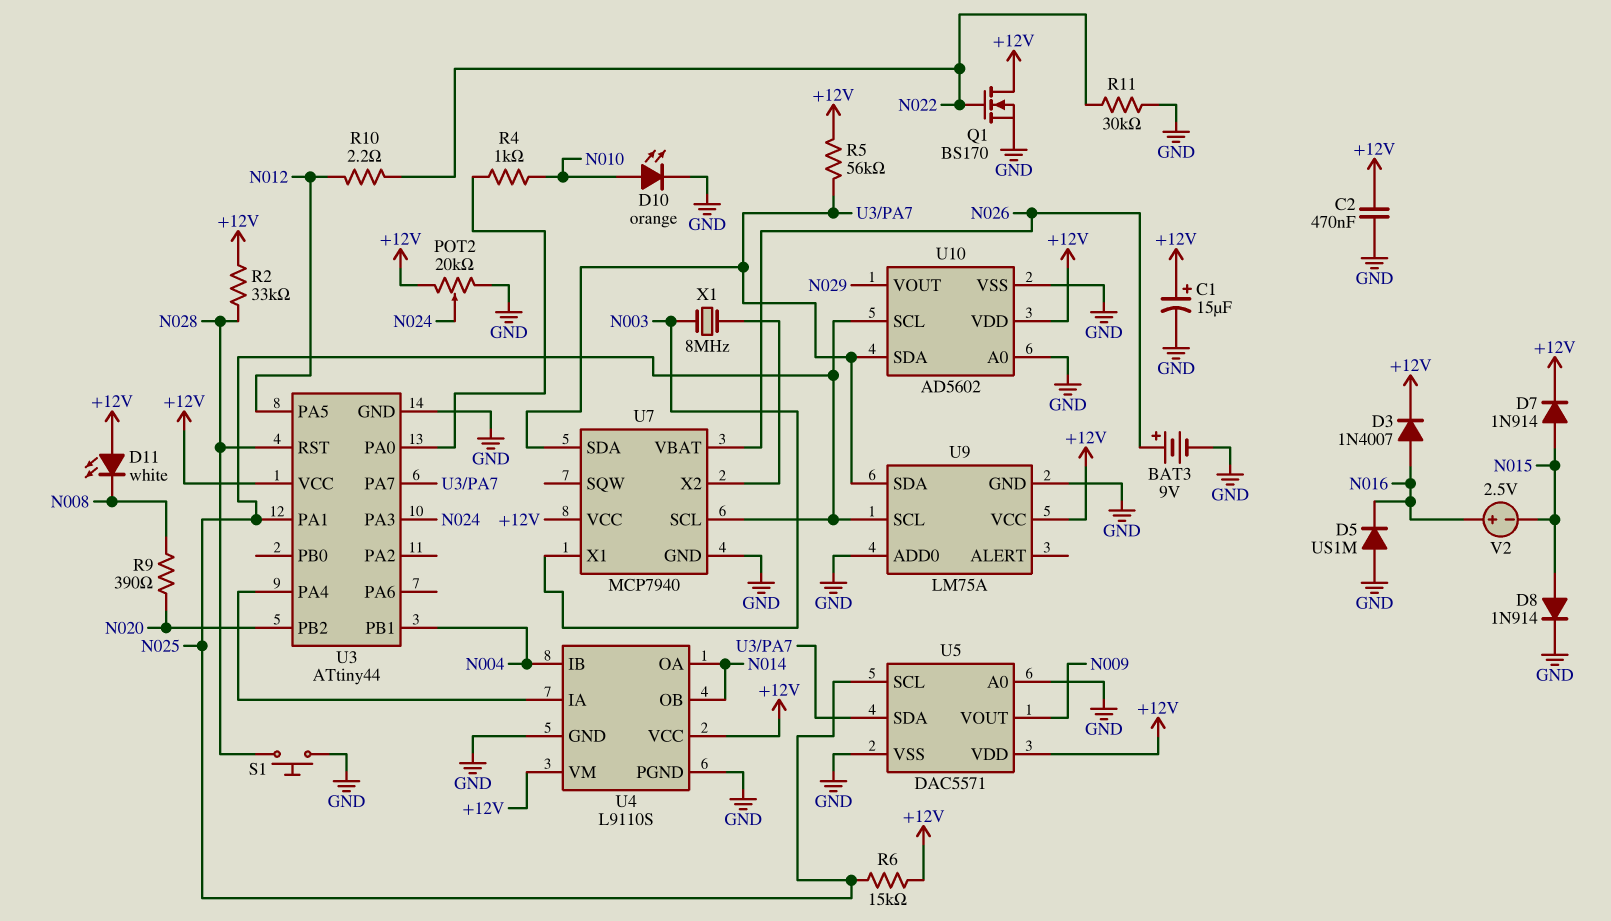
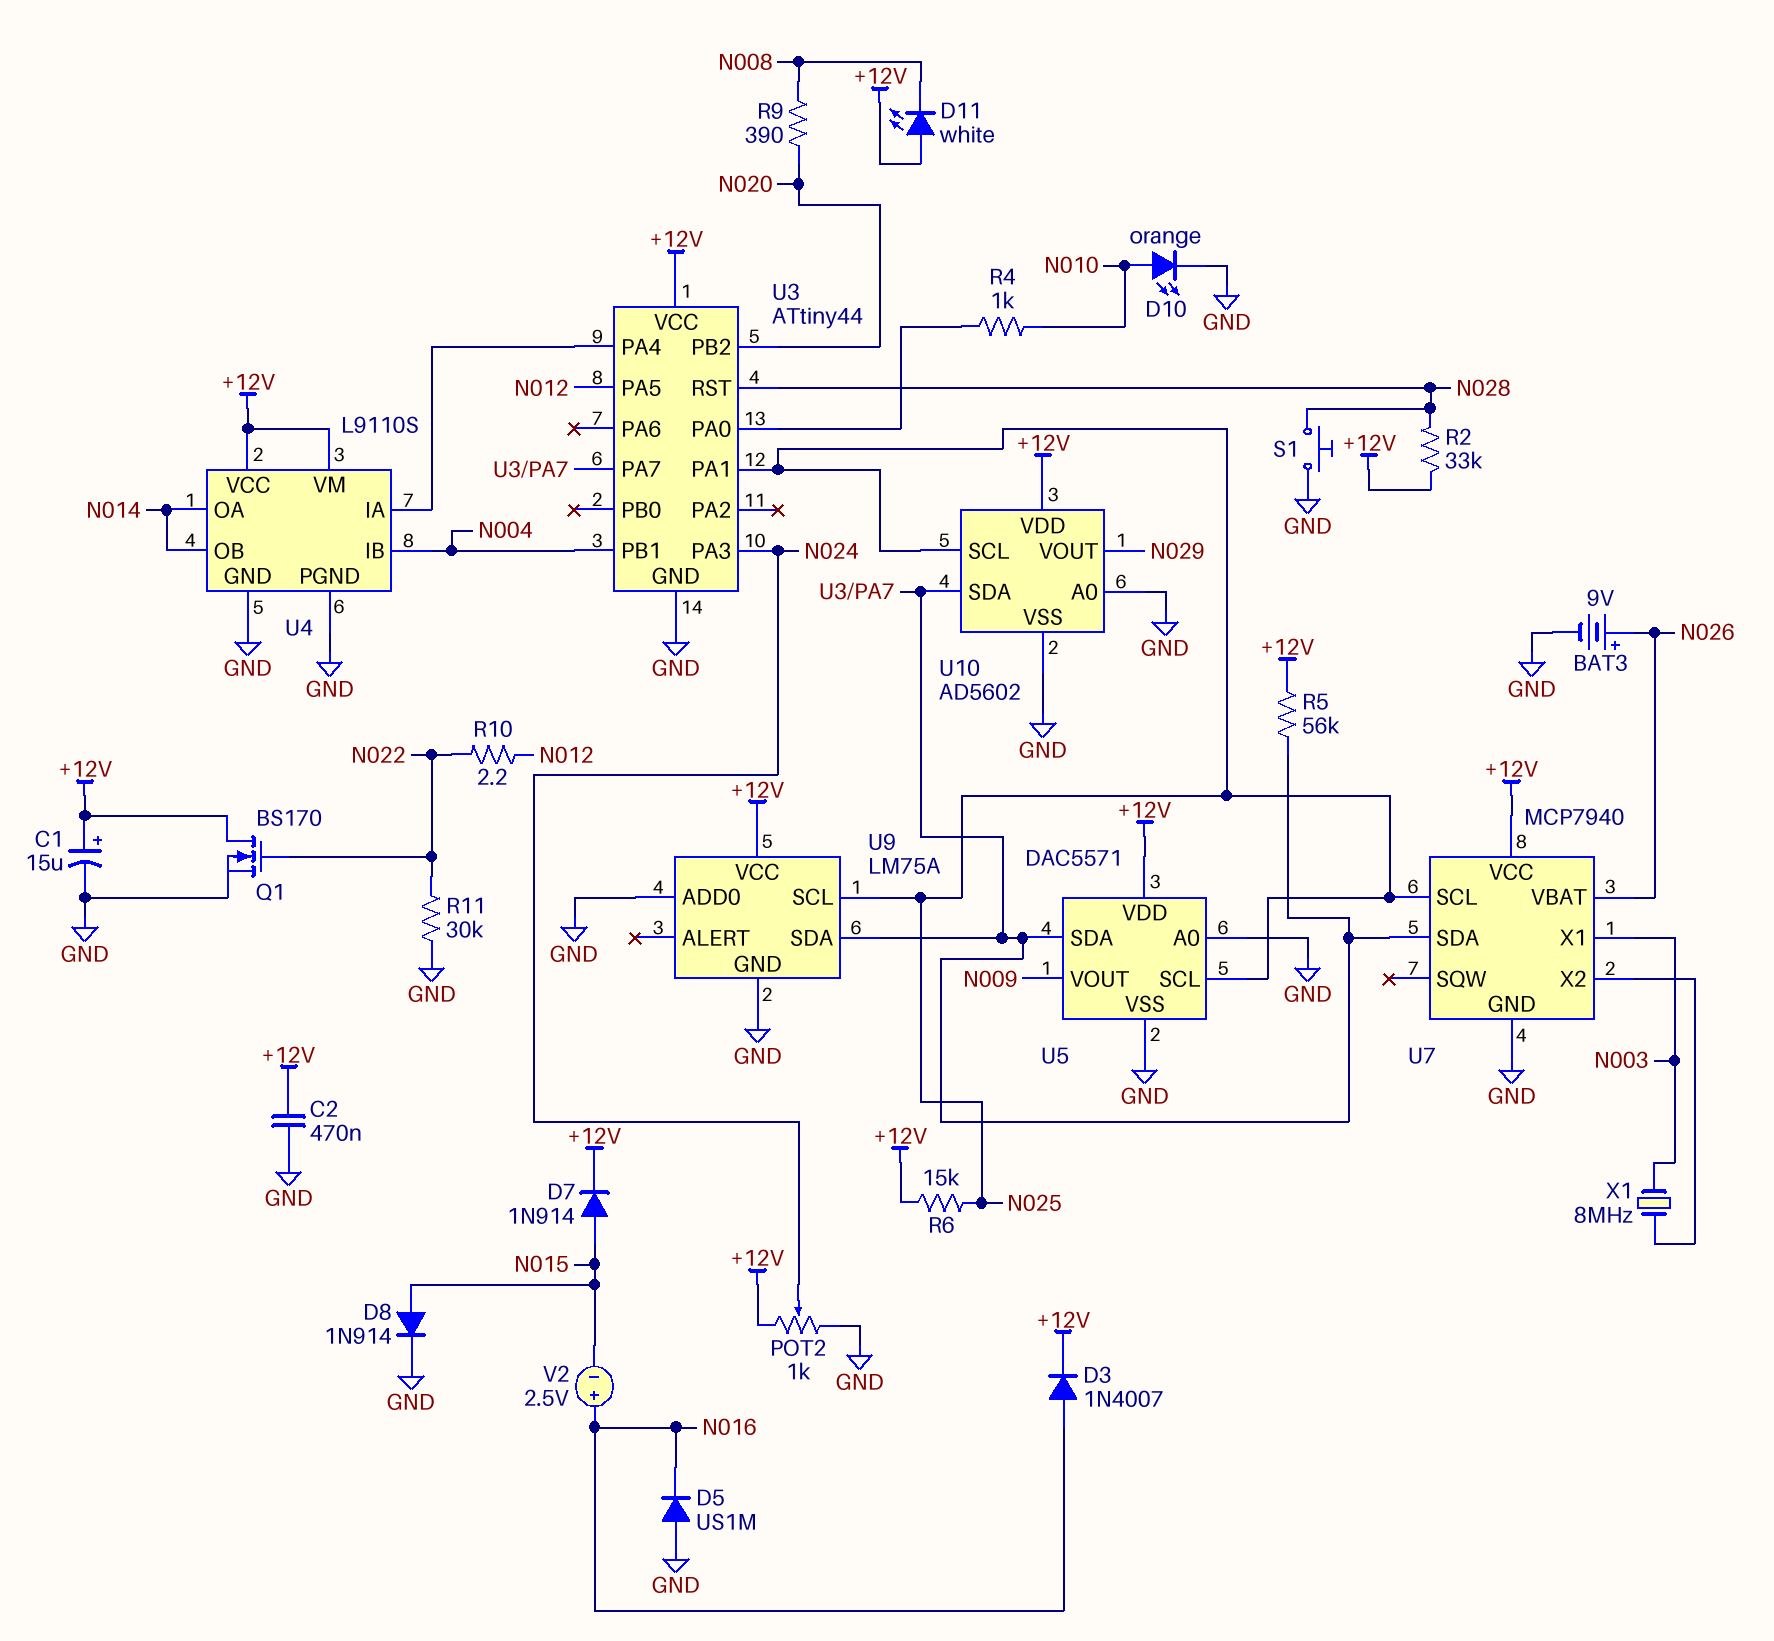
POT2: 20k (+12V, GND, wiper N024) -> 1k (+12V, GND, wiper N024)

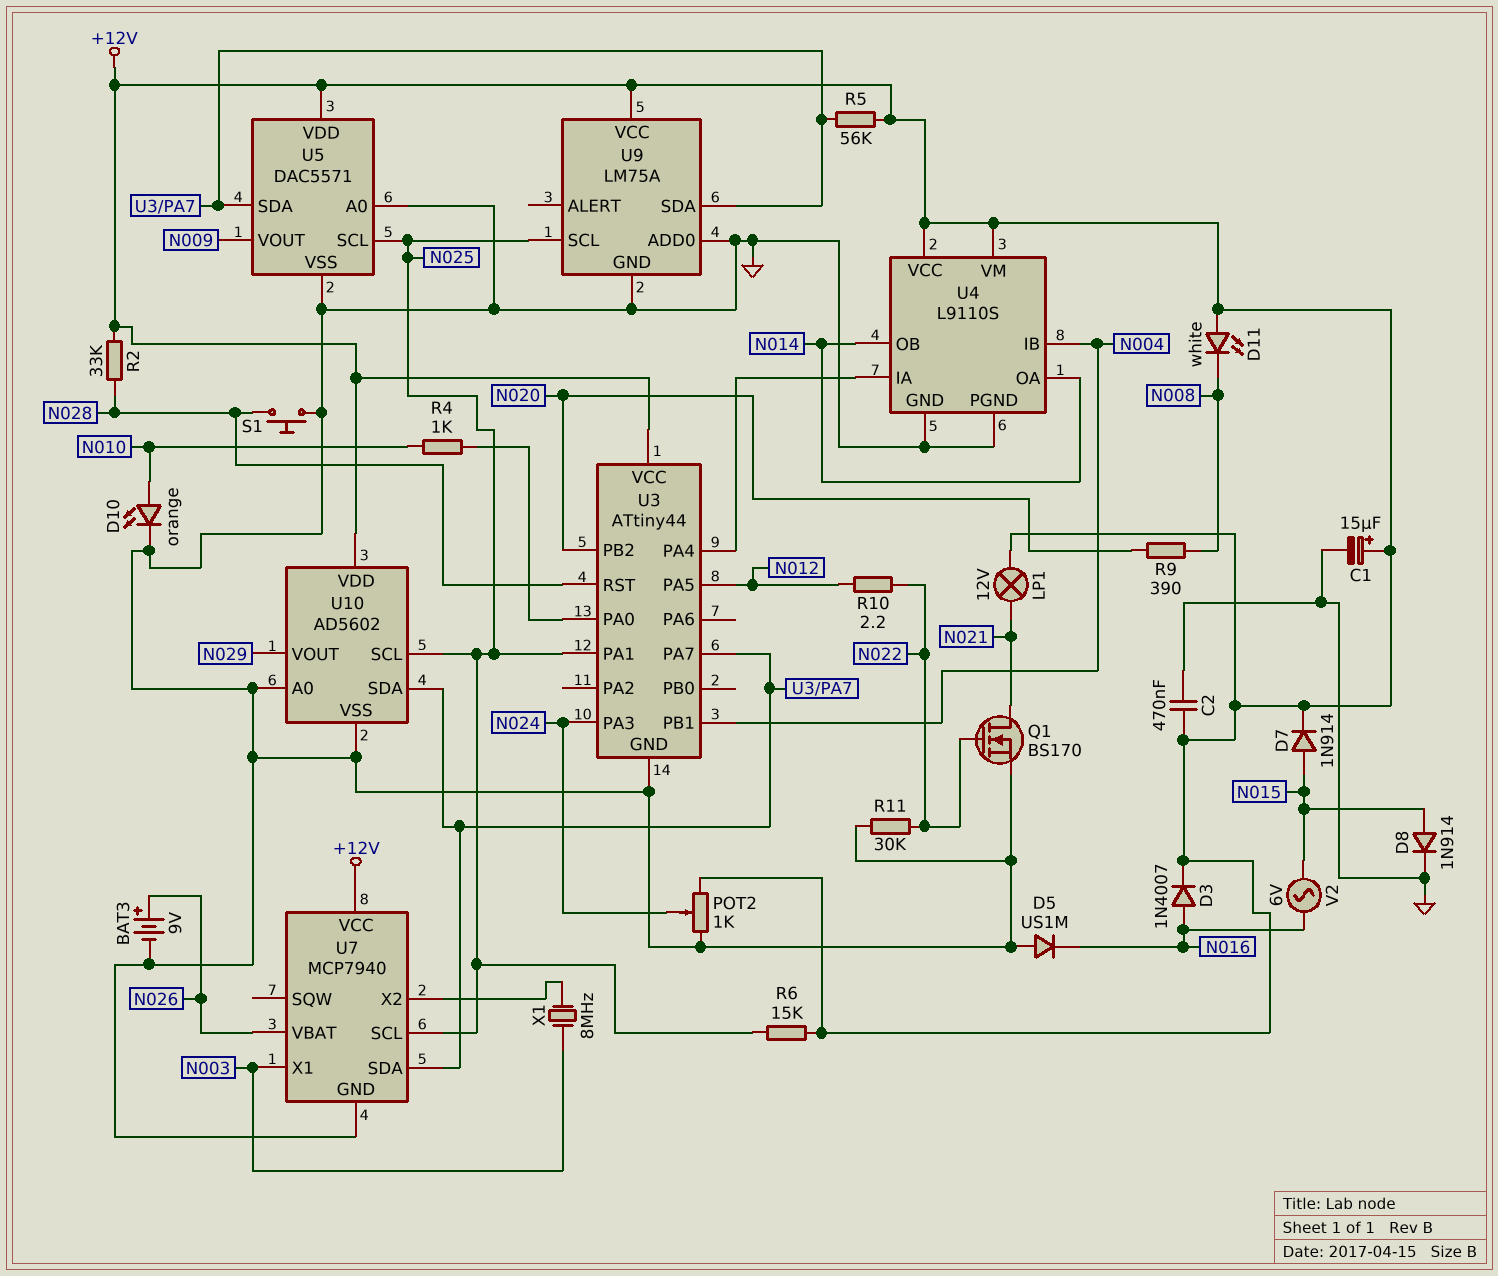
LP1: none -> lamp 12V (+12V, N021)
Q1: NMOS BS170 (G N022, D +12V, S GND) -> NMOS BS170 (G N022, D N021, S GND)
V2: 2.5V (plus N016, minus N015) -> AC 6V (N015, N016)

